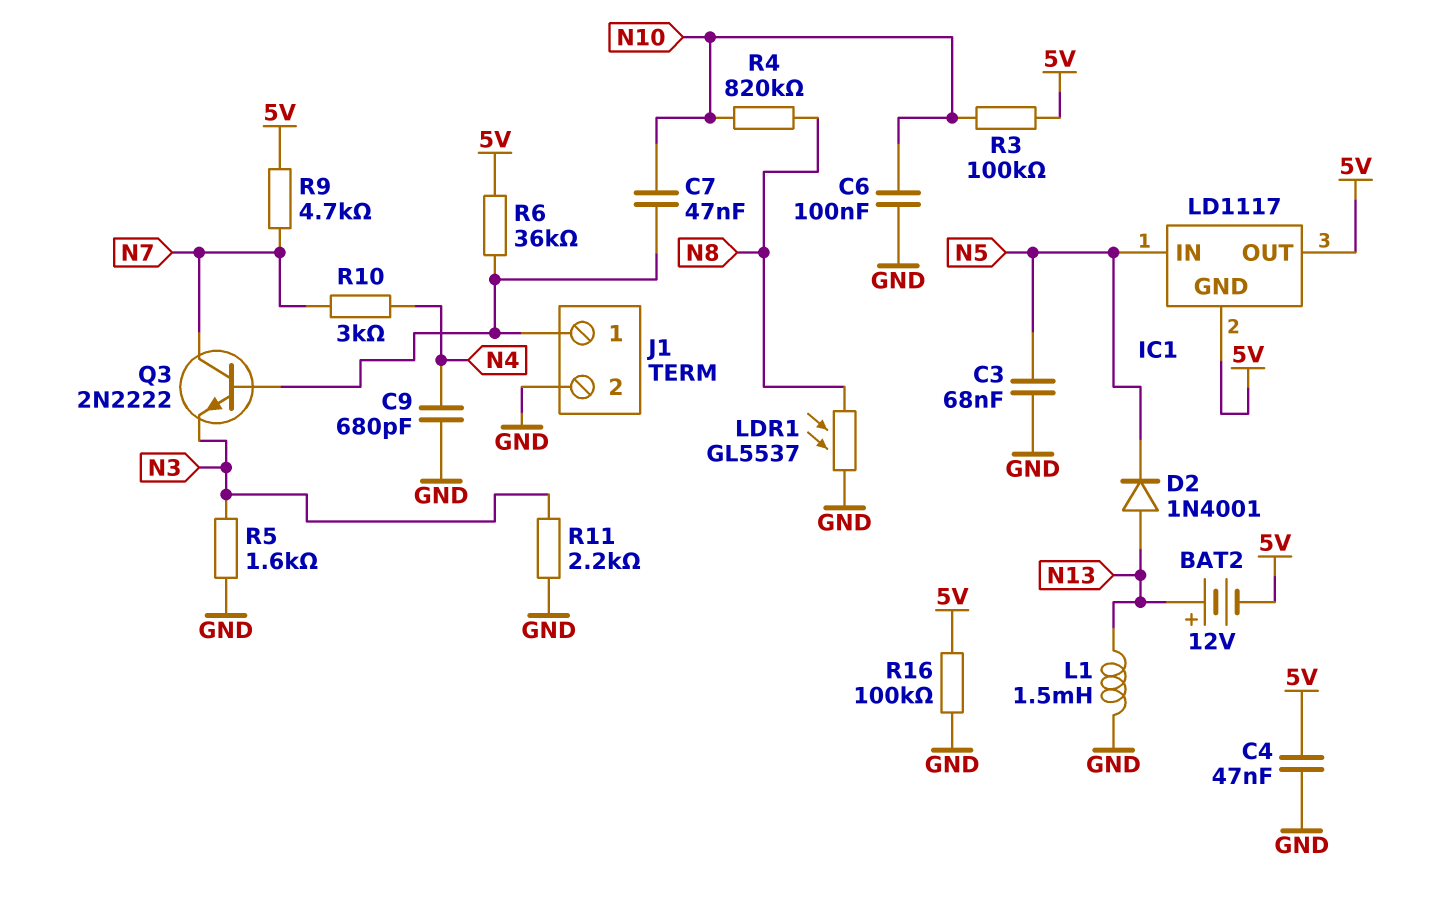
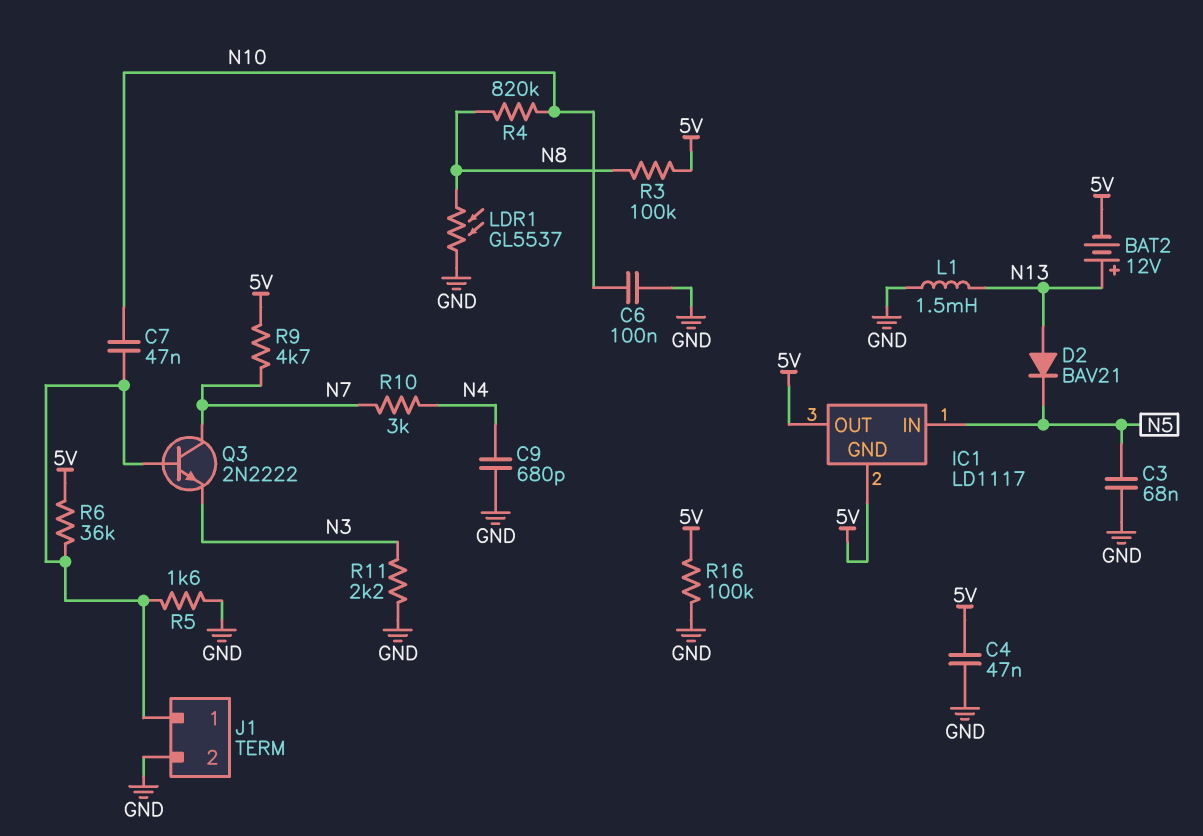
D2: diode 1N4001 (A N13, K N5) -> diode BAV21 (A N13, K N5)
R3: 100k (5V, N10) -> 100k (5V, N8)
R5: 1.6k (GND, N3) -> 1.6k (GND, J1/1)

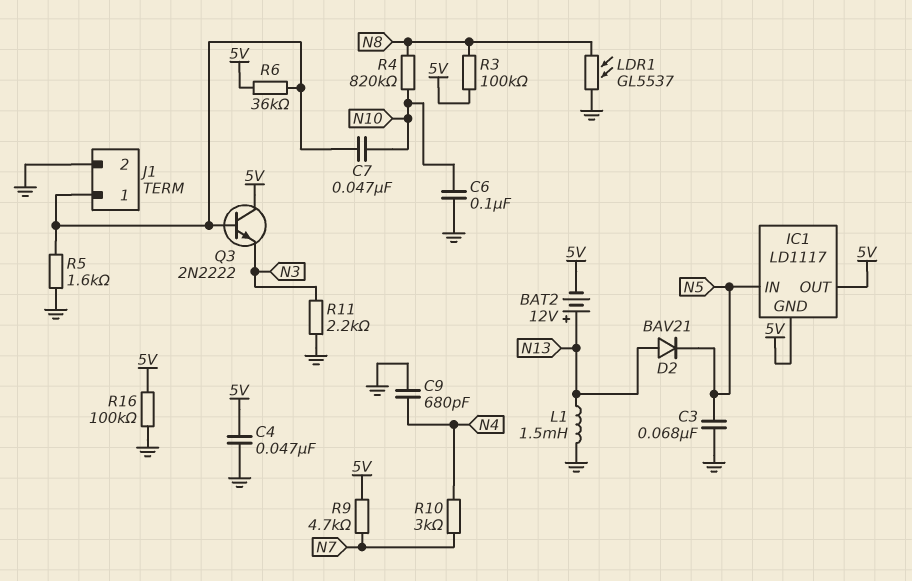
Q3: NPN 2N2222 (B J1/1, C N7, E N3) -> NPN 2N2222 (B J1/1, C 5V, E N3)

